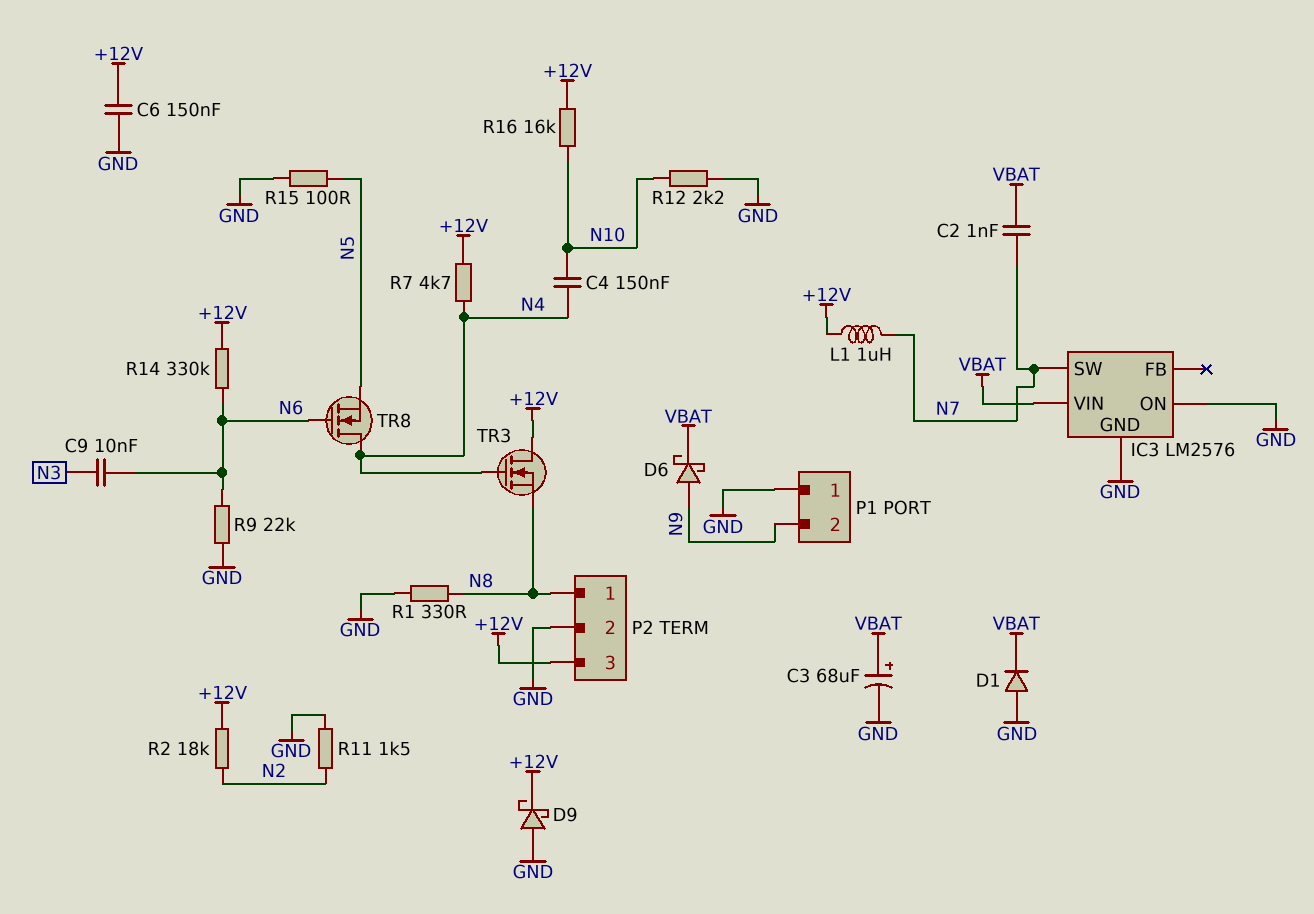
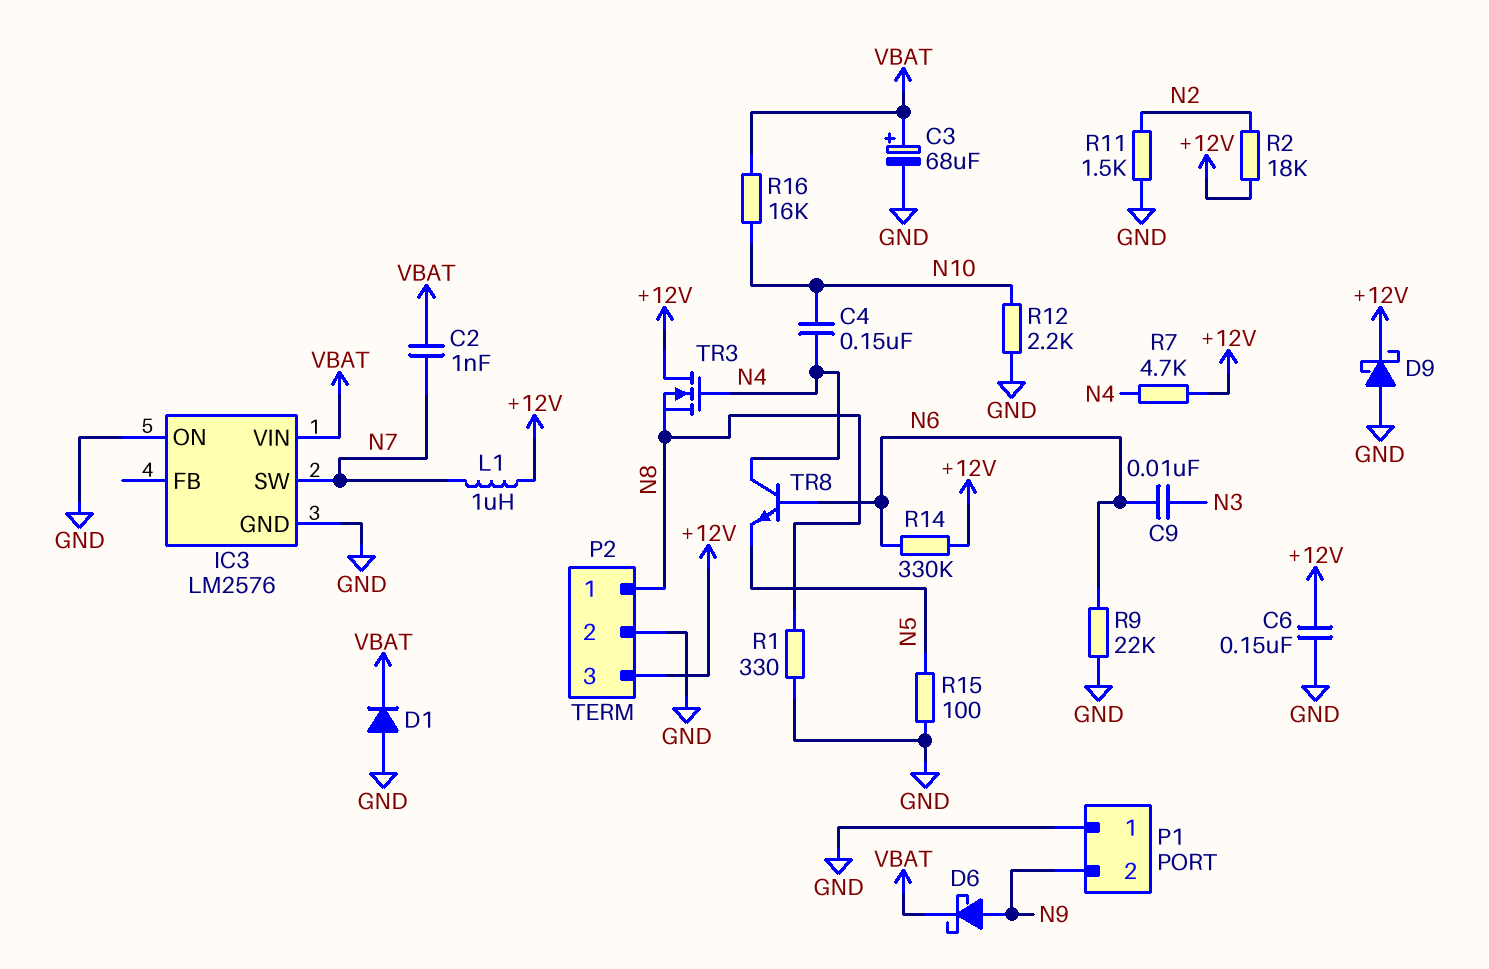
R16: 16k (+12V, N10) -> 16k (N10, VBAT)
TR8: NMOS (G N6, D N4, S N5) -> NPN (B N6, C N4, E N5)

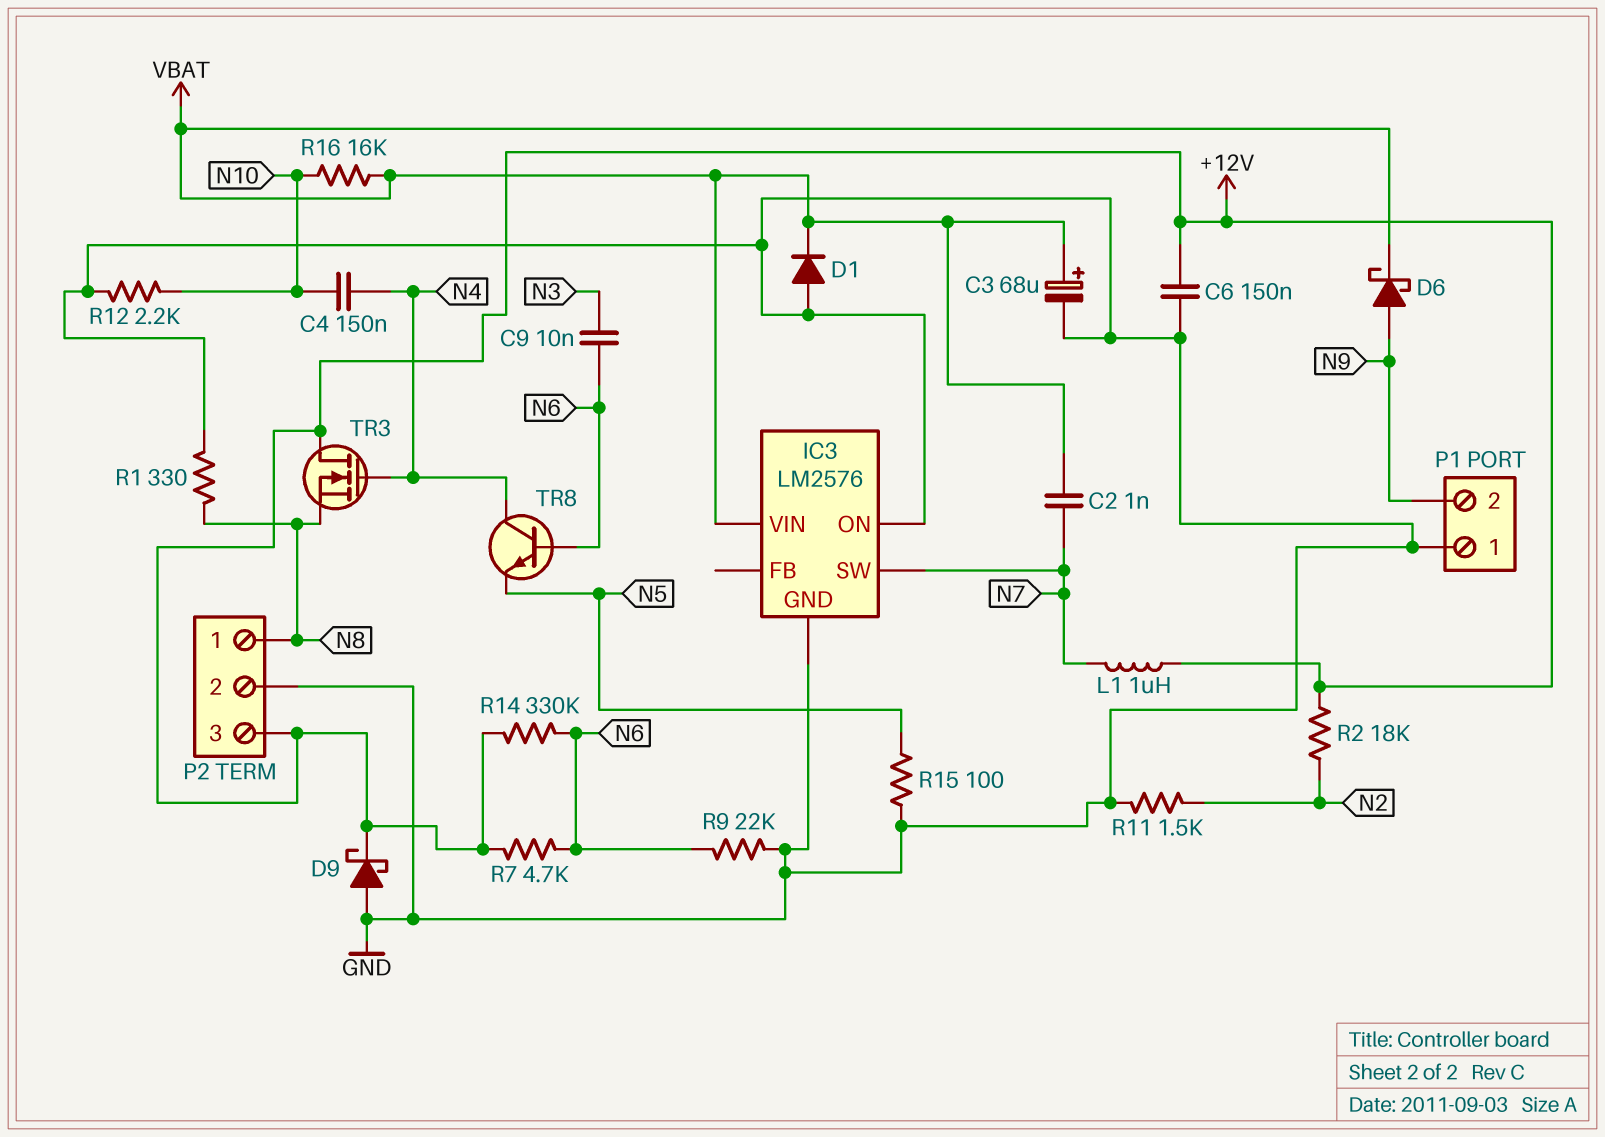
R7: 4.7k (+12V, N4) -> 4.7k (+12V, N6)

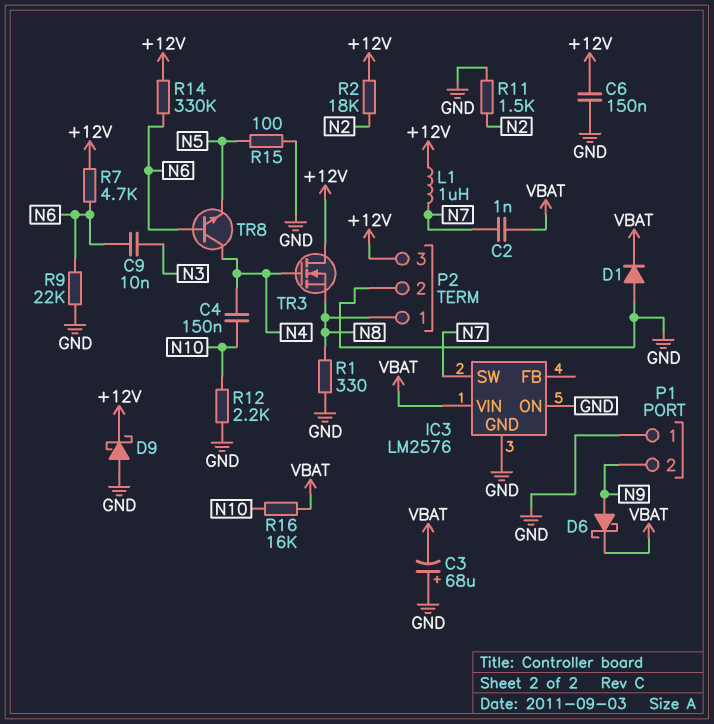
C3: 68uF (plus VBAT, minus GND) -> 68uF (plus GND, minus VBAT)

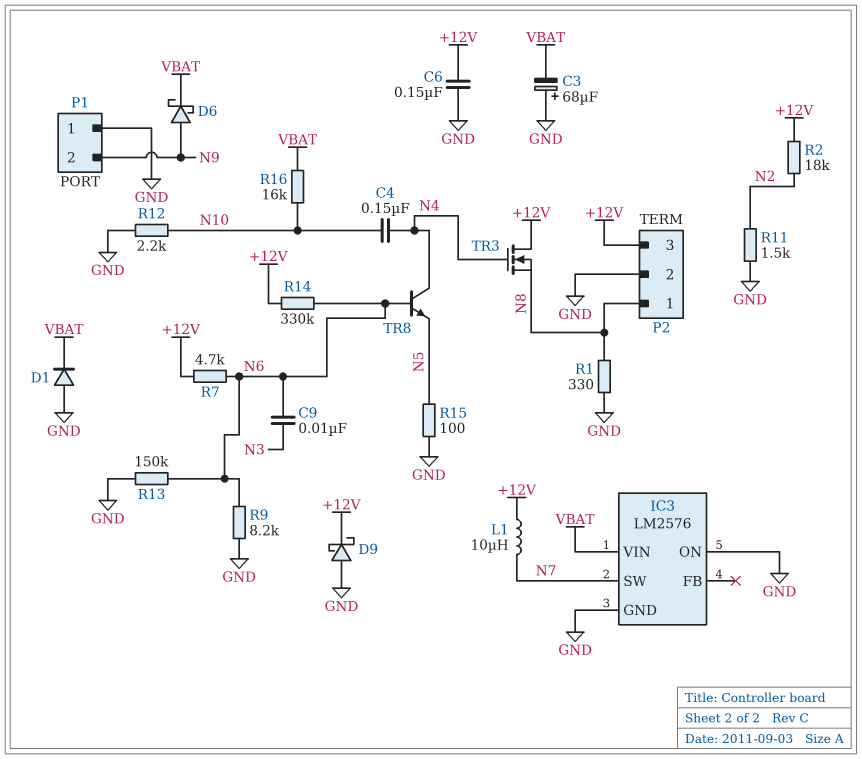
C2: 1nF (N7, VBAT) -> none
L1: 1uH (+12V, N7) -> 10uH (+12V, N7)
R9: 22k (GND, N6) -> 8.2k (GND, N6)
R13: none -> 150k (GND, N6)

